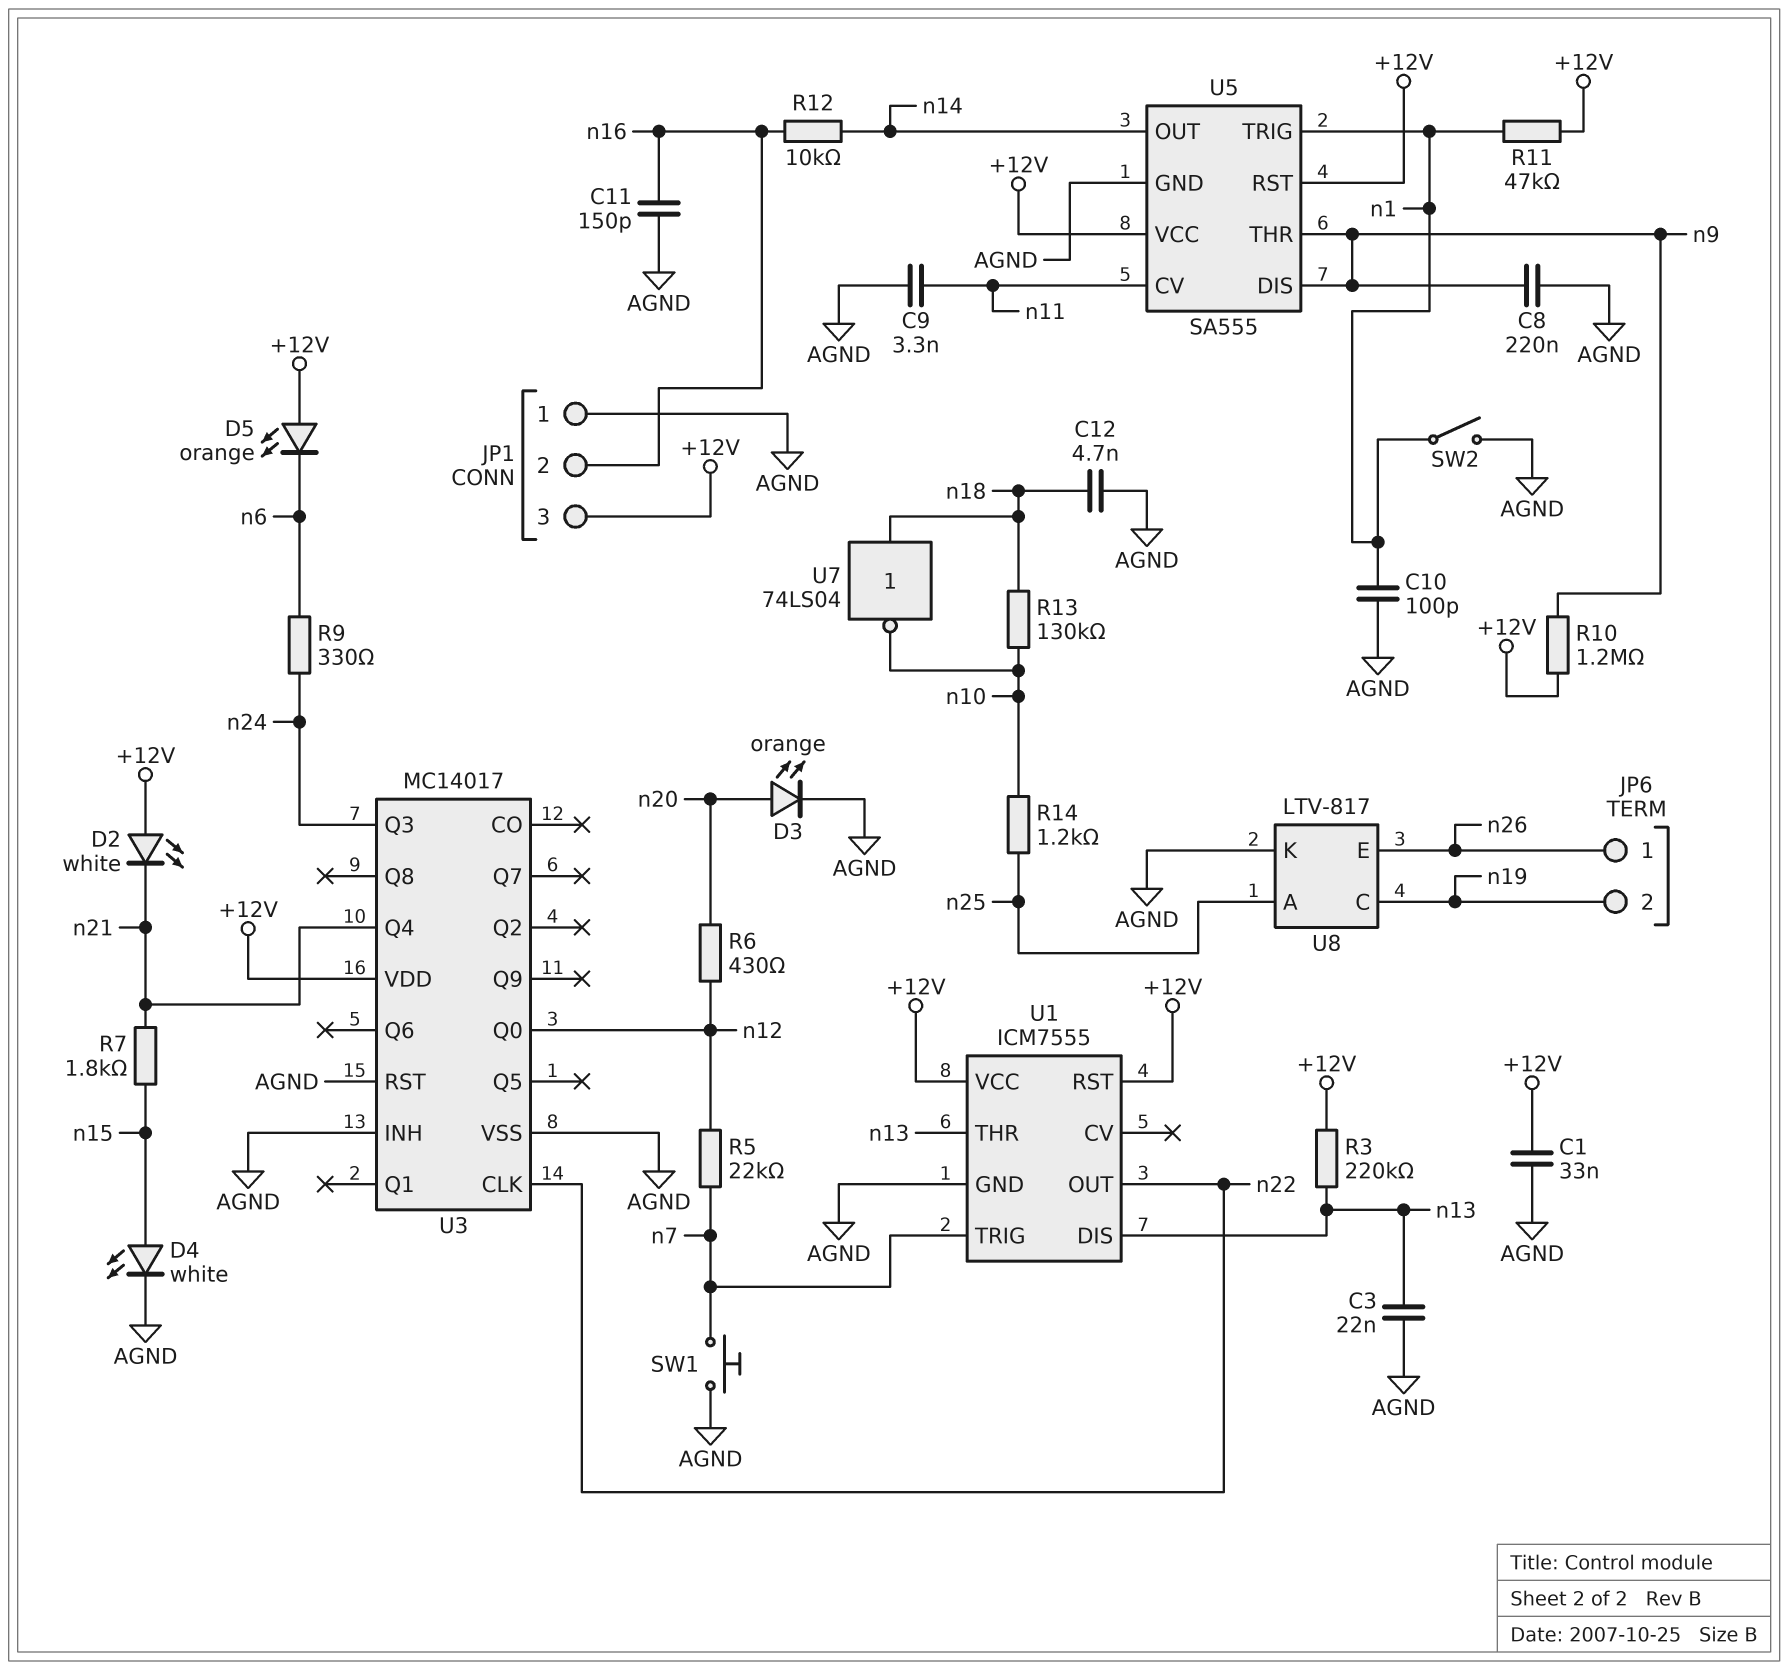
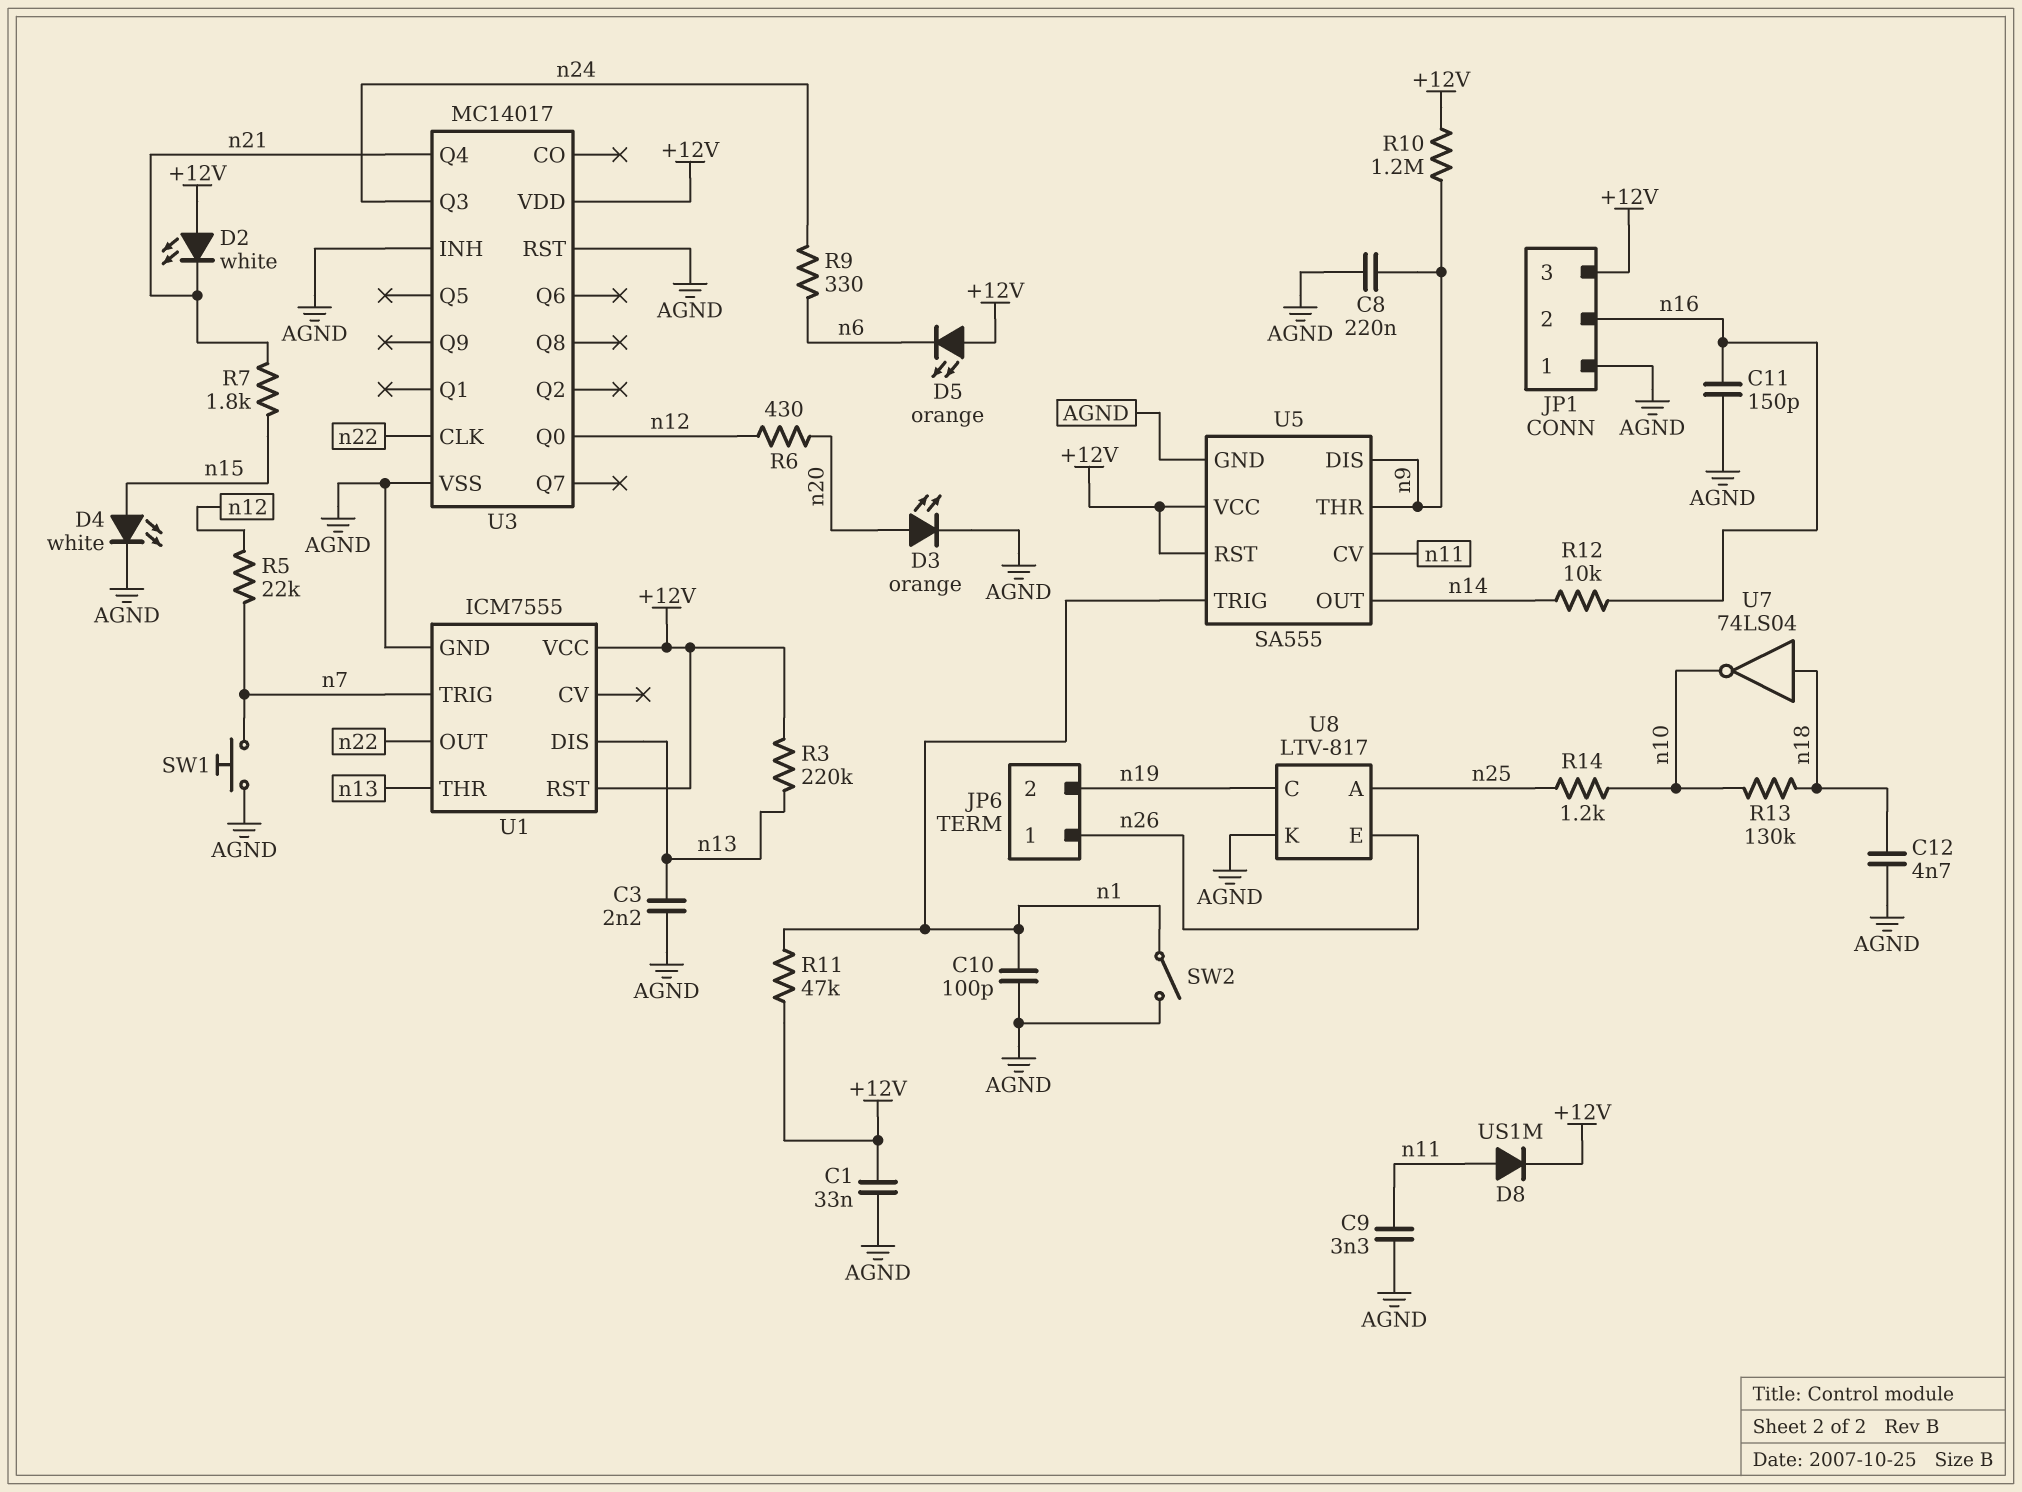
C3: 22nF (AGND, n13) -> 2.2nF (AGND, n13)
D8: none -> diode US1M (A n11, K +12V)

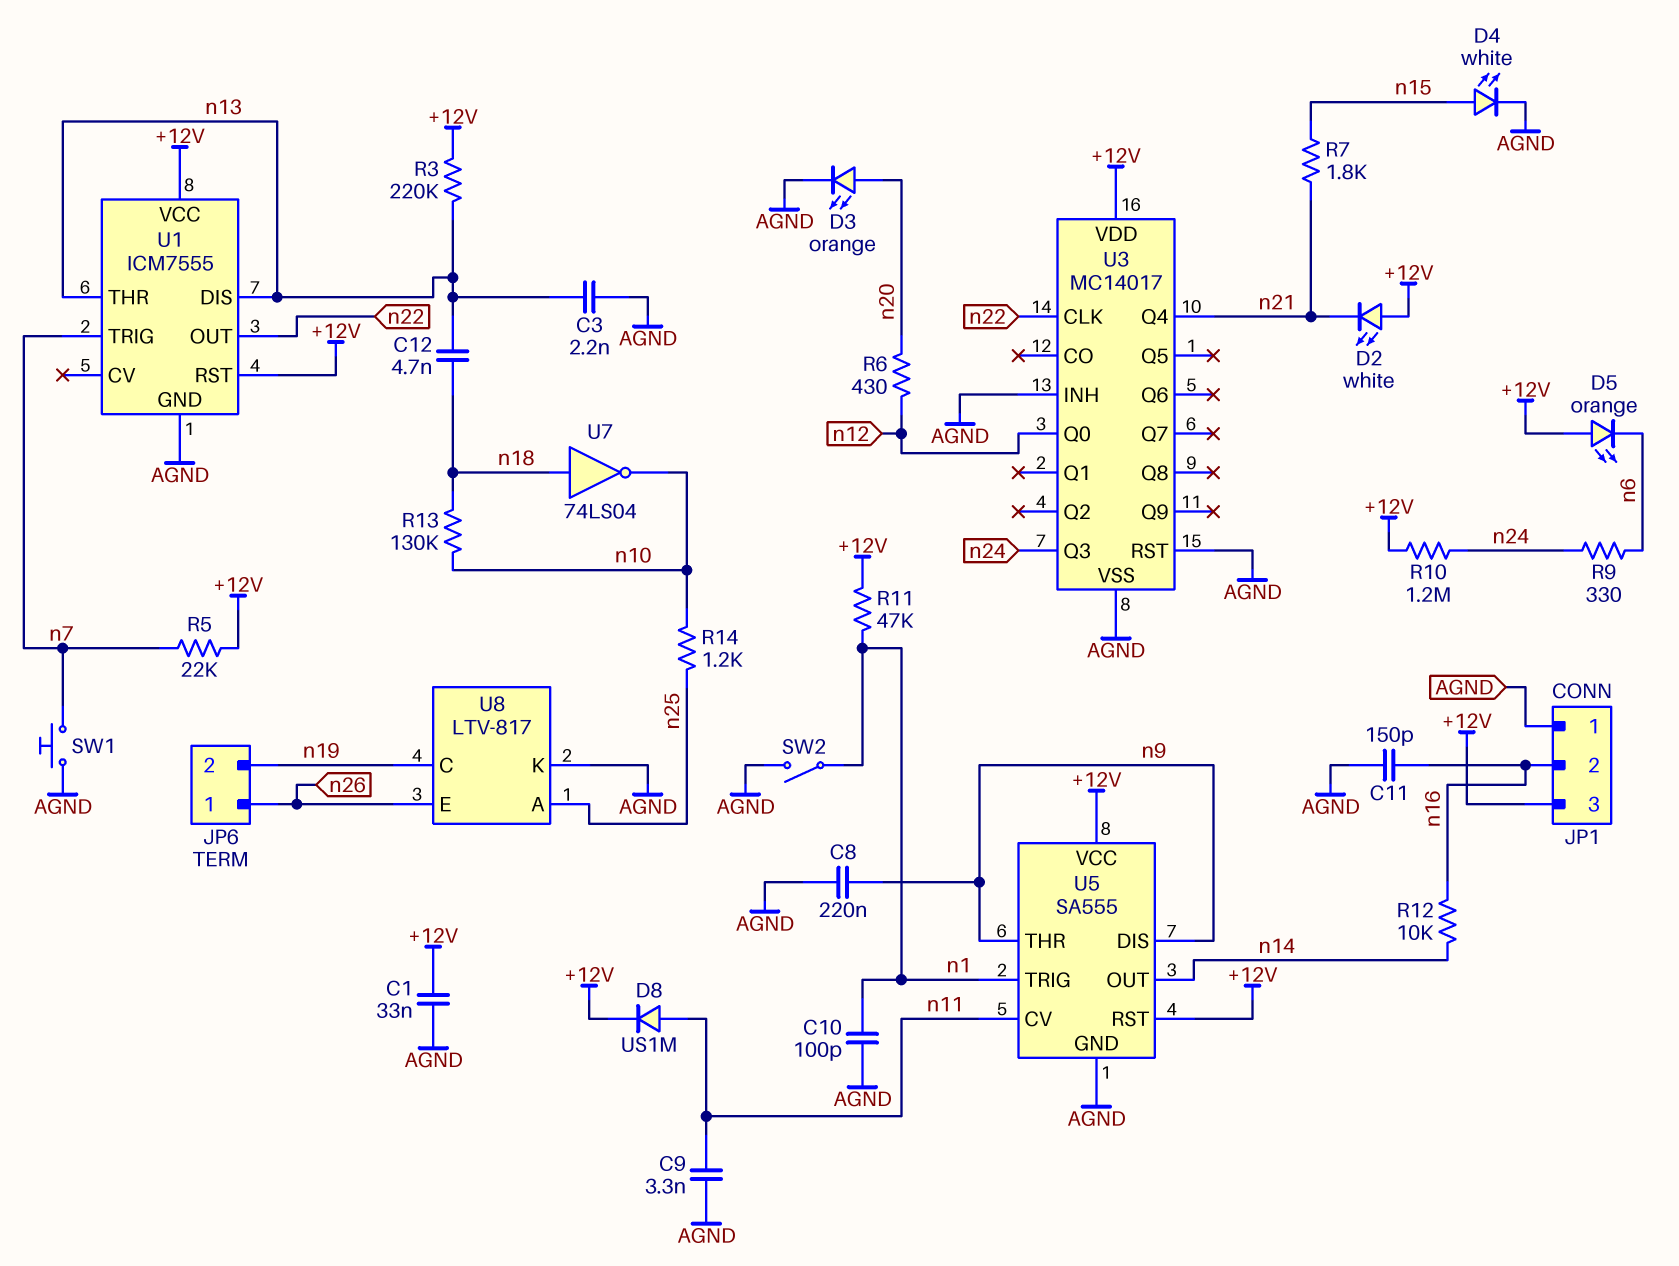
C12: 4.7nF (AGND, n18) -> 4.7nF (n13, n18)
R5: 22k (n7, n12) -> 22k (+12V, n7)
R10: 1.2M (+12V, n9) -> 1.2M (+12V, n24)

